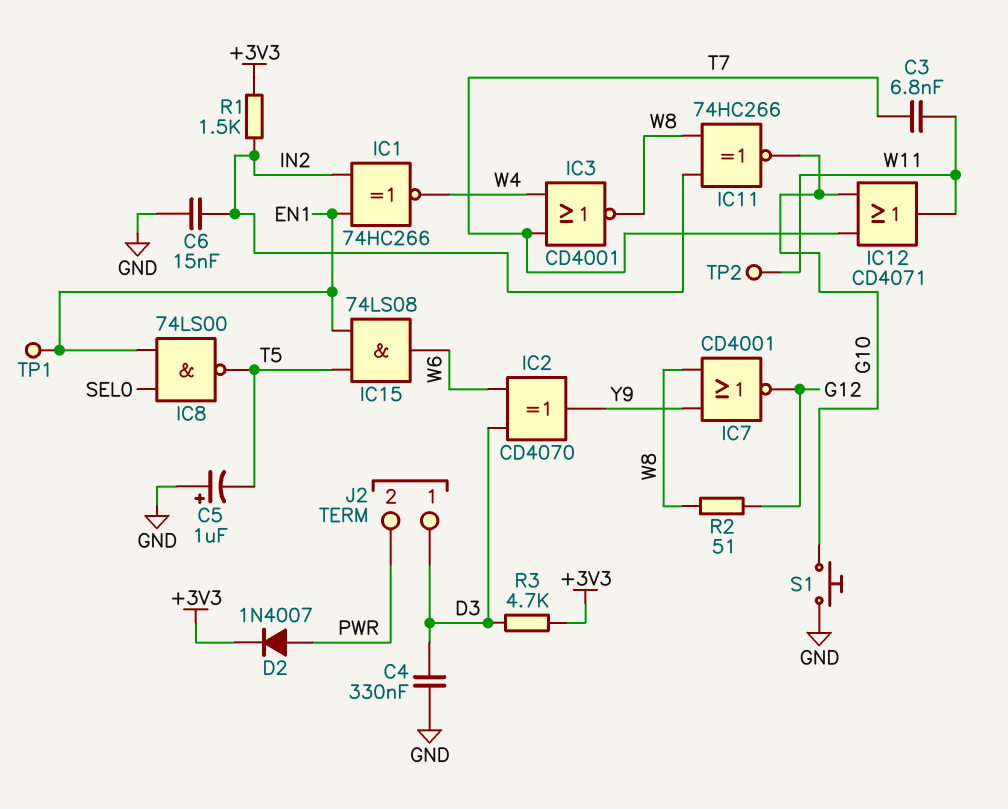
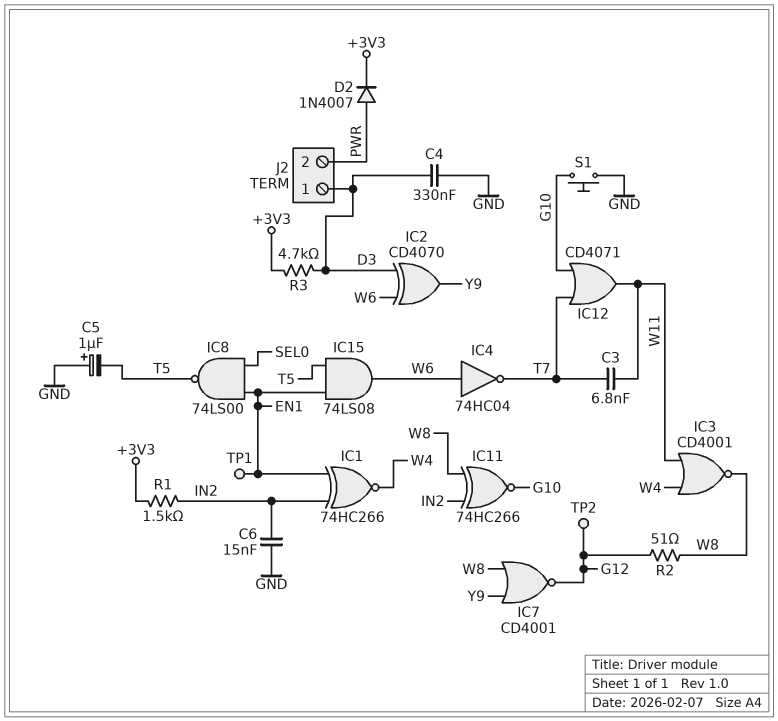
IC3: NOR CD4001 (in T7, in W4, out W8) -> NOR CD4001 (in W4, in W11, out W8)
IC4: none -> NOT 74HC04 (in W6, out T7)
TP2: test point (W11) -> test point (G12)

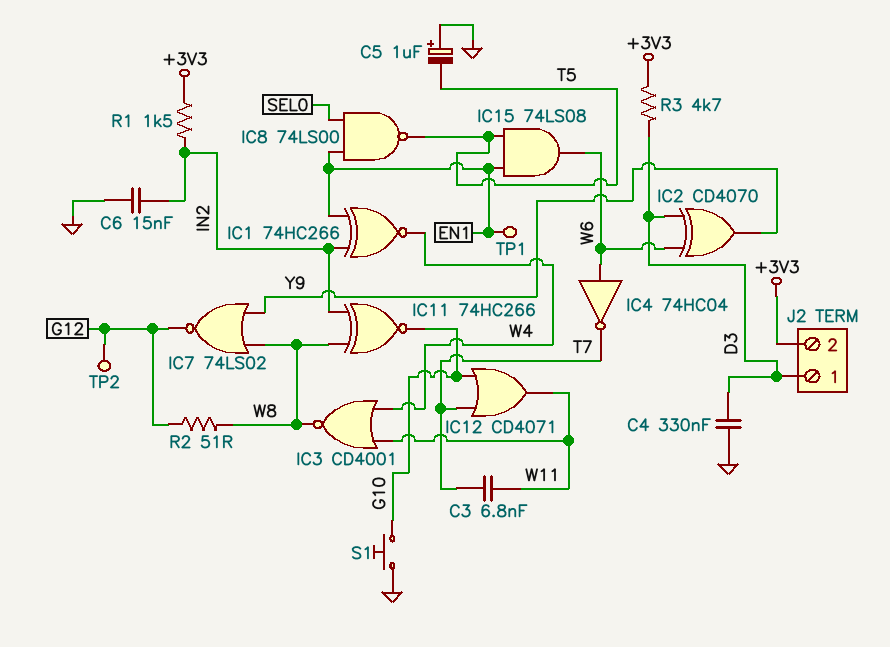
D2: diode 1N4007 (A PWR, K +3V3) -> none
IC7: NOR CD4001 (in W8, in Y9, out G12) -> NOR 74LS02 (in W8, in Y9, out G12)
J2 pin 2: PWR -> +3V3

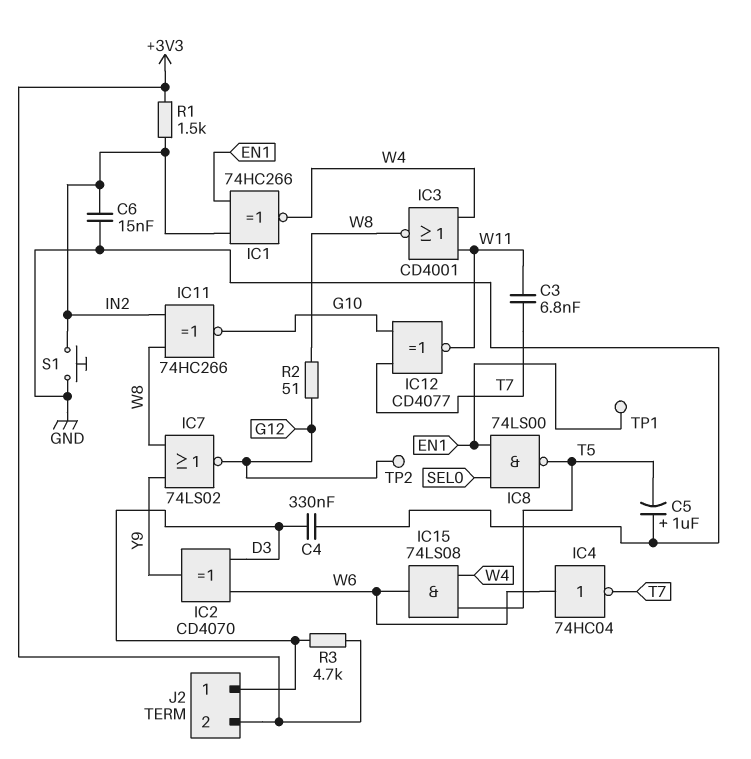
IC12: OR CD4071 (in G10, in T7, out W11) -> XNOR CD4077 (in G10, in T7, out W11)
IC15: AND 74LS08 (in EN1, in T5, out W6) -> AND 74LS08 (in T5, in W4, out W6)
S1: button (G10, GND) -> button (GND, IN2)

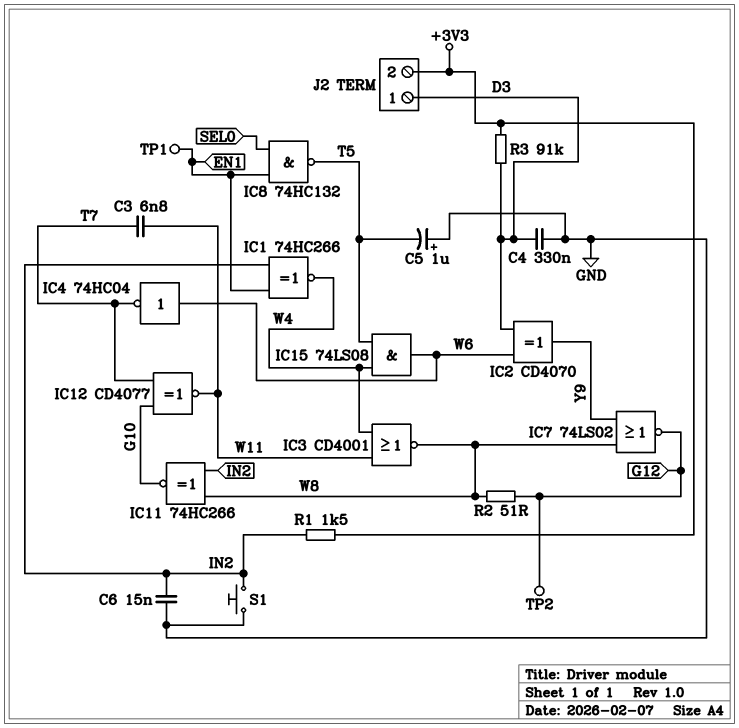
IC8: NAND 74LS00 (in EN1, in SEL0, out T5) -> NAND 74HC132 (in EN1, in SEL0, out T5)
R3: 4.7k (+3V3, D3) -> 91k (+3V3, D3)

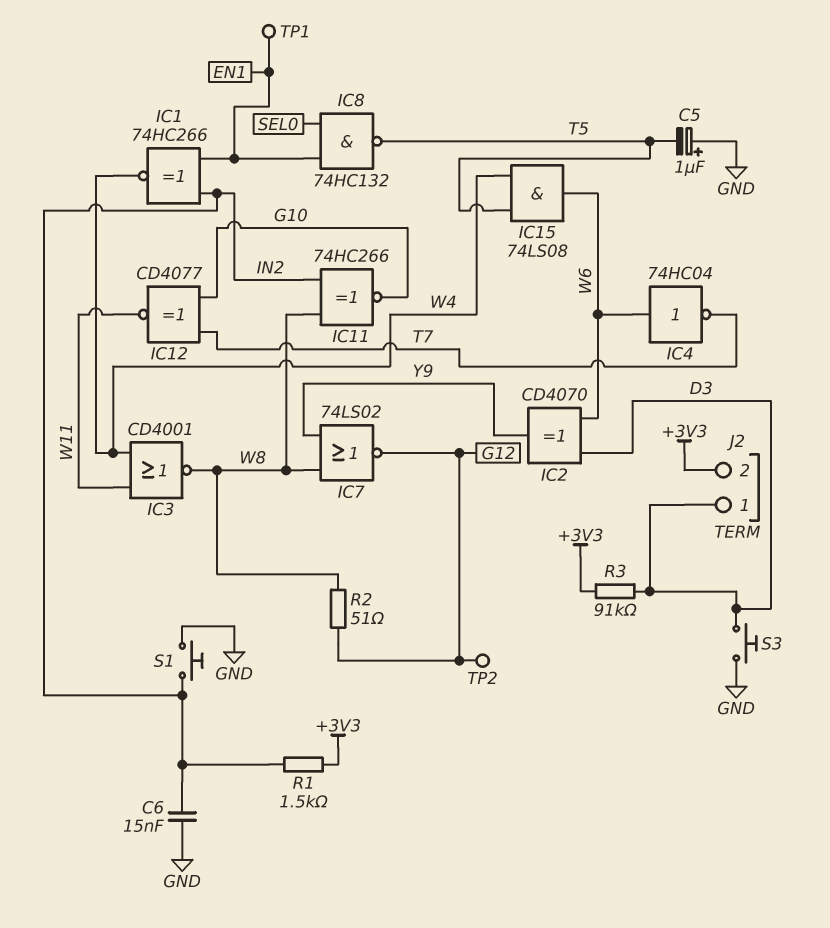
C3: 6.8nF (T7, W11) -> none
C4: 330nF (D3, GND) -> none
S3: none -> button (D3, GND)

